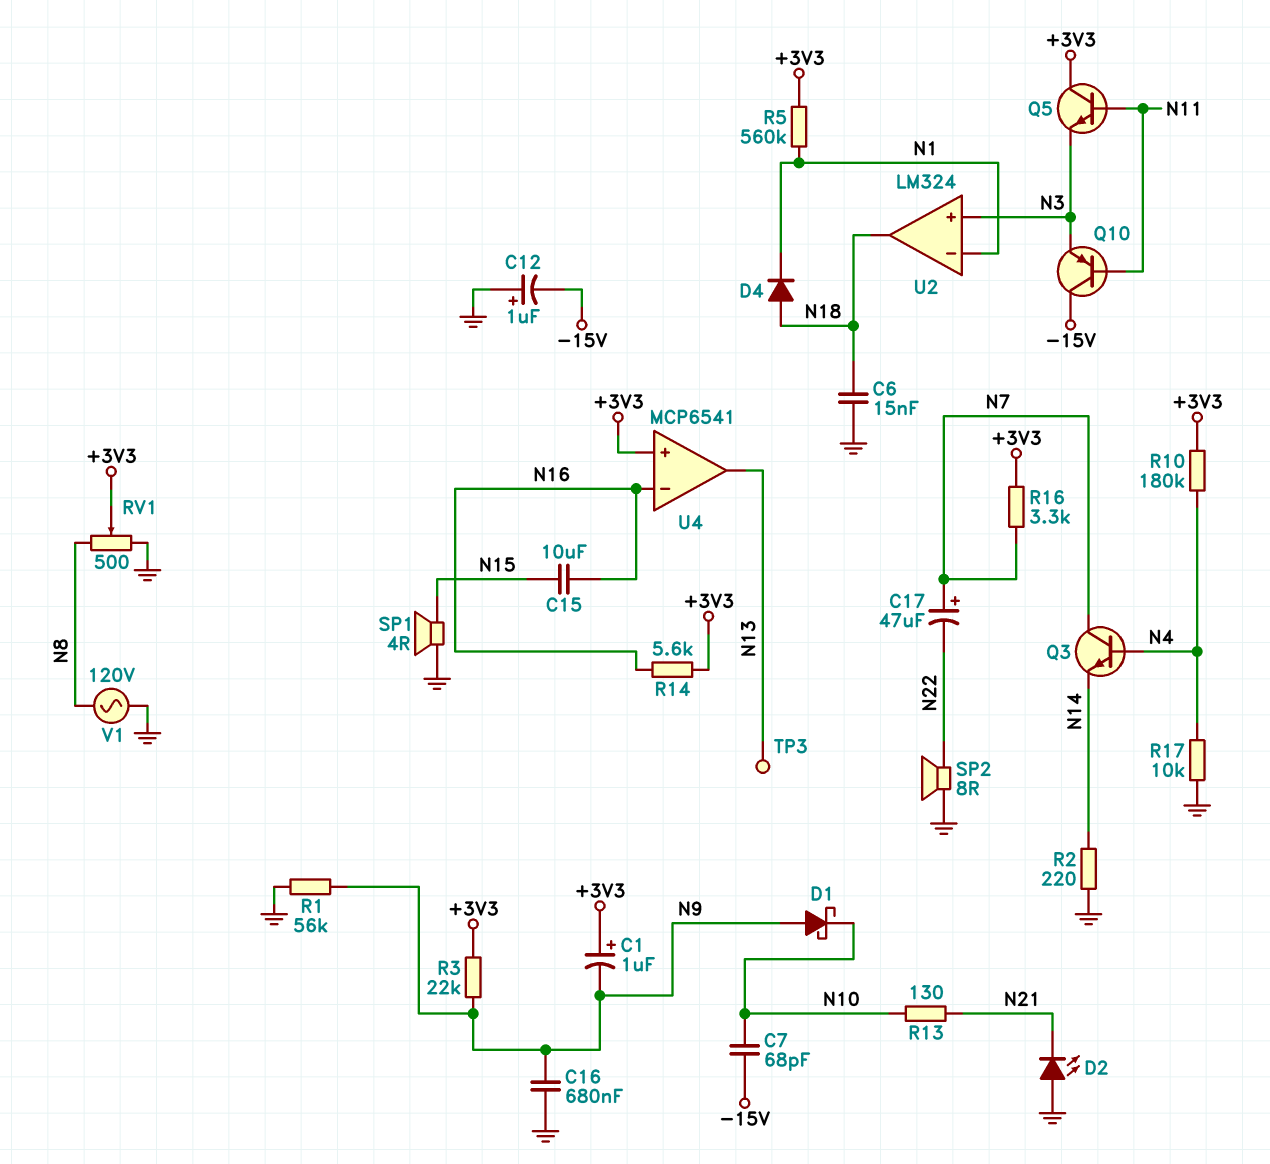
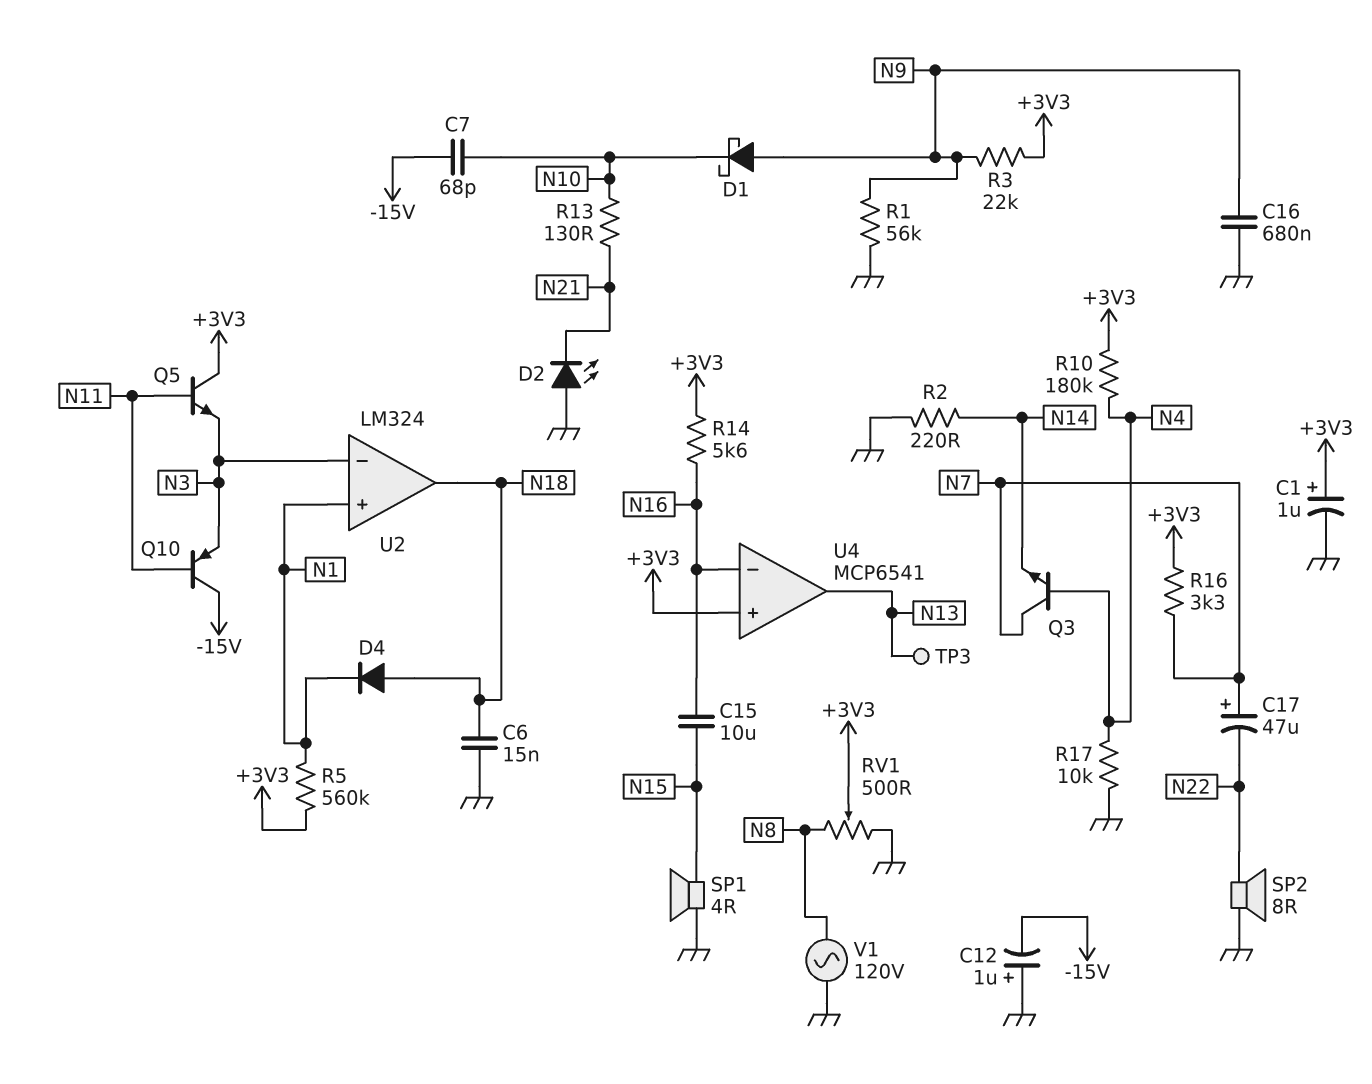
C1: 1uF (plus +3V3, minus N9) -> 1uF (plus +3V3, minus GND)
U2 pin in+: N3 -> N1
U2 pin in-: N1 -> N3

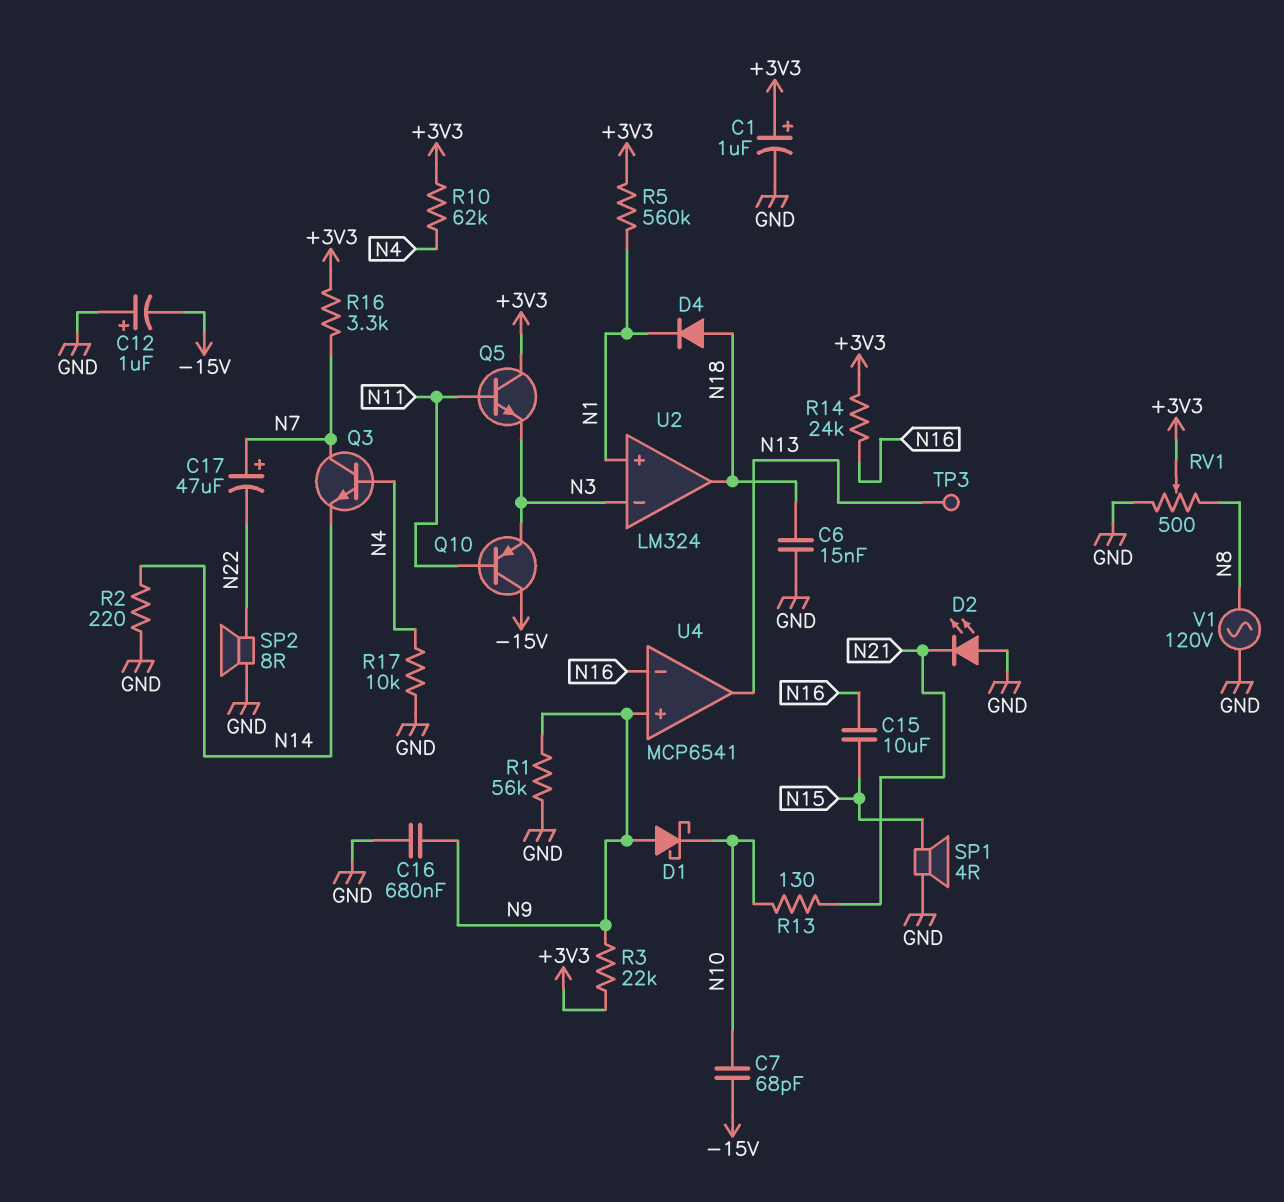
R10: 180k (+3V3, N4) -> 62k (+3V3, N4)
R14: 5.6k (+3V3, N16) -> 24k (+3V3, N16)
U4 pin in+: +3V3 -> N9

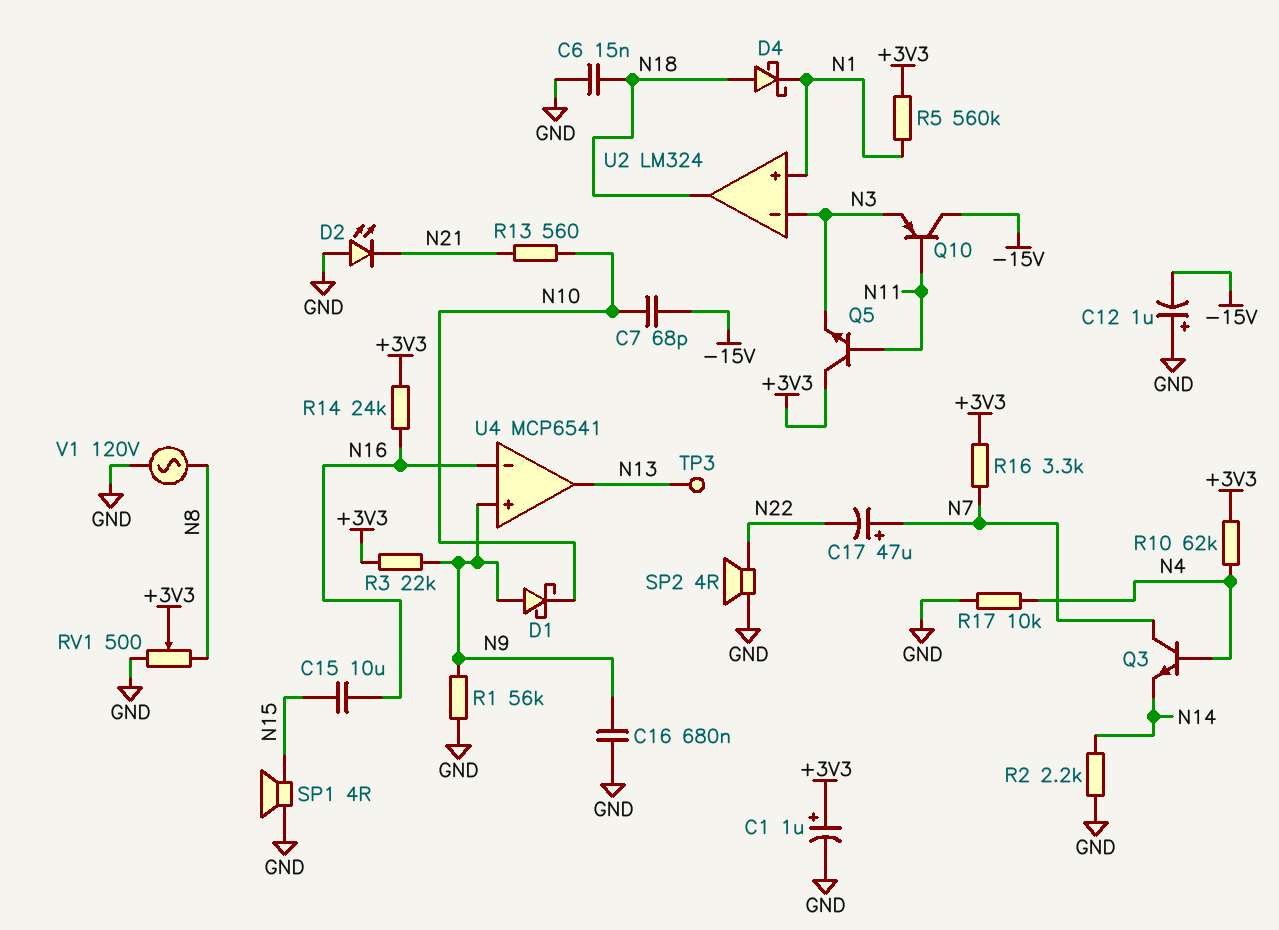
D4: diode (A N18, K N1) -> schottky (A N18, K N1)
R2: 220 (GND, N14) -> 2.2k (GND, N14)
R13: 130 (N10, N21) -> 560 (N10, N21)
SP2: speaker 8R (GND, N22) -> speaker 4R (GND, N22)

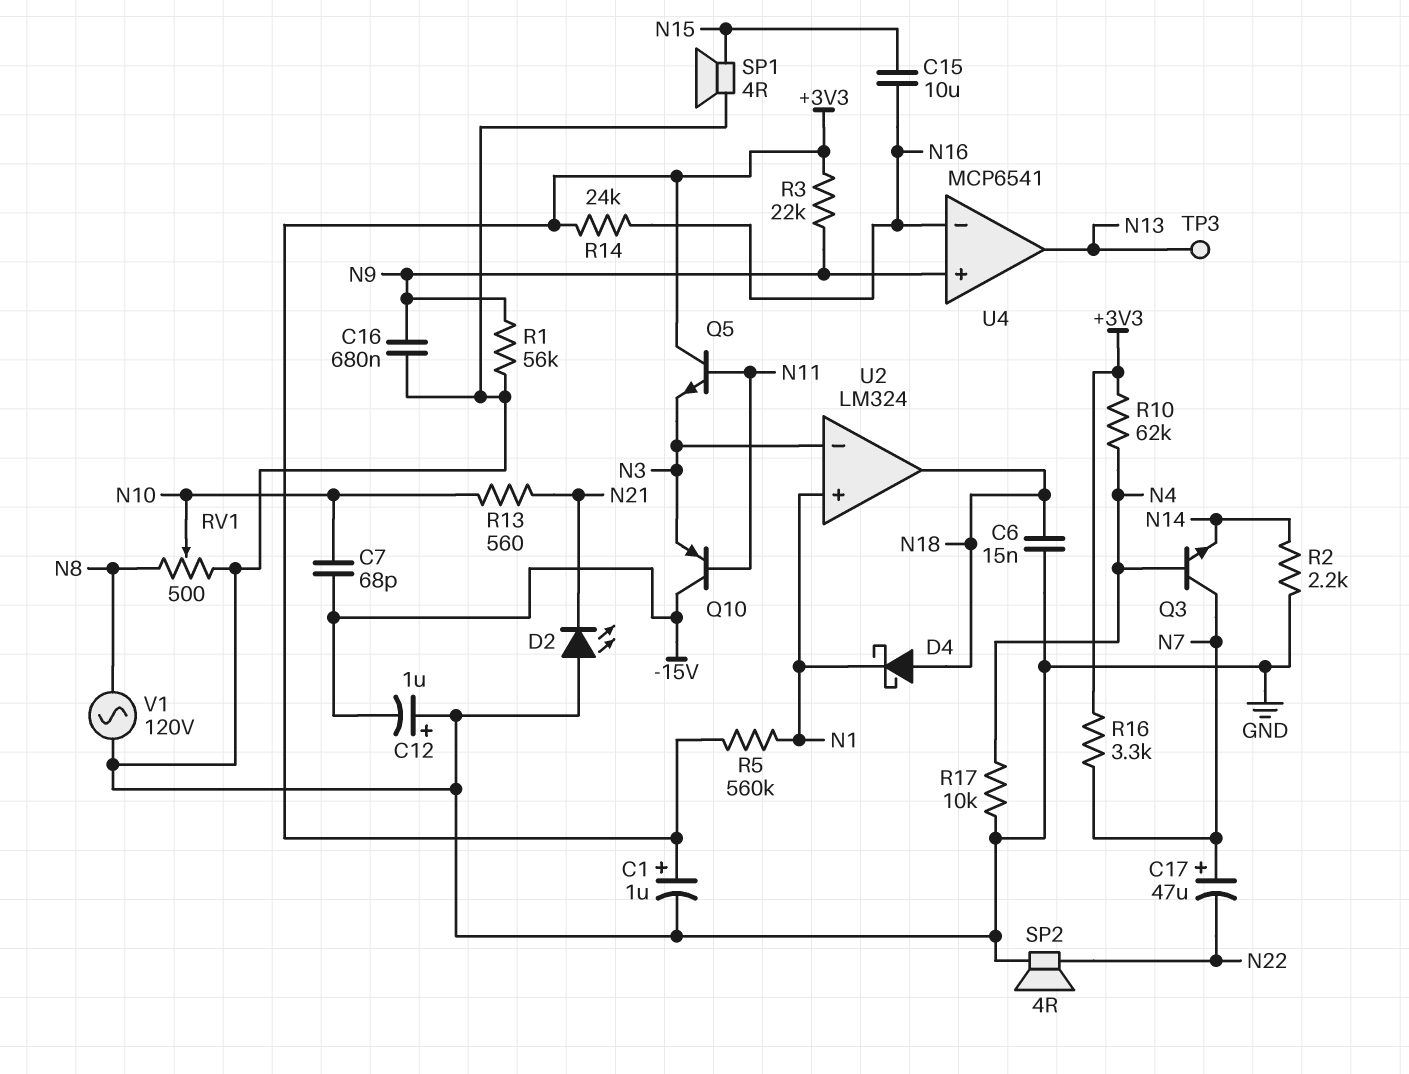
D1: schottky (A N9, K N10) -> none
RV1: 500 (GND, N8, wiper +3V3) -> 500 (GND, N8, wiper N10)

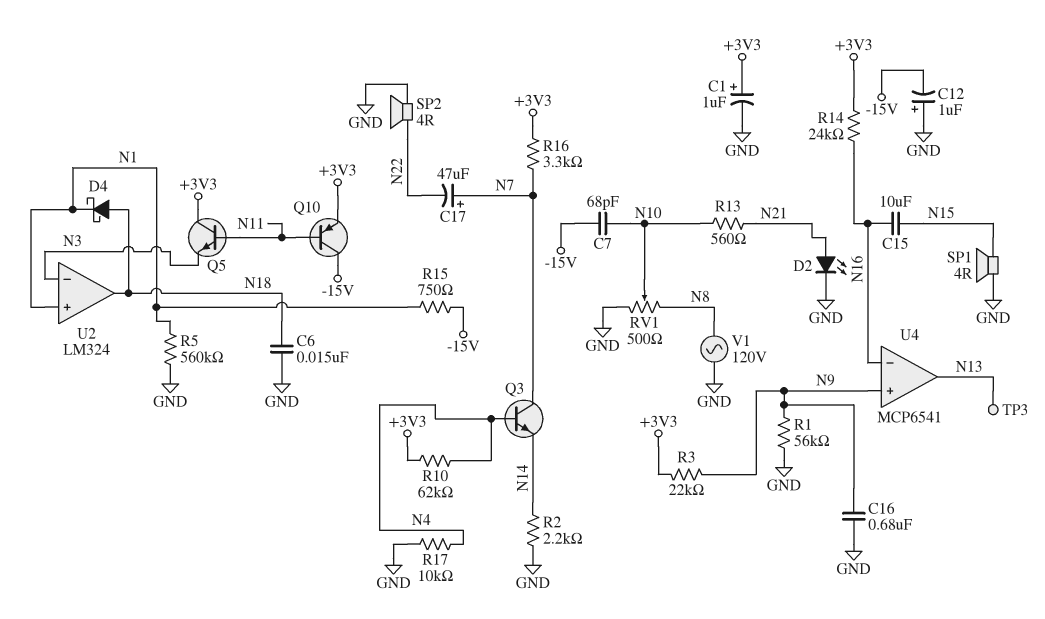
D2: LED (A GND, K N21) -> LED (A N21, K GND)
Q10: PNP (B N11, C -15V, E N3) -> PNP (B N11, C -15V, E +3V3)
R5: 560k (+3V3, N1) -> 560k (GND, N1)
R15: none -> 750 (-15V, N1)

